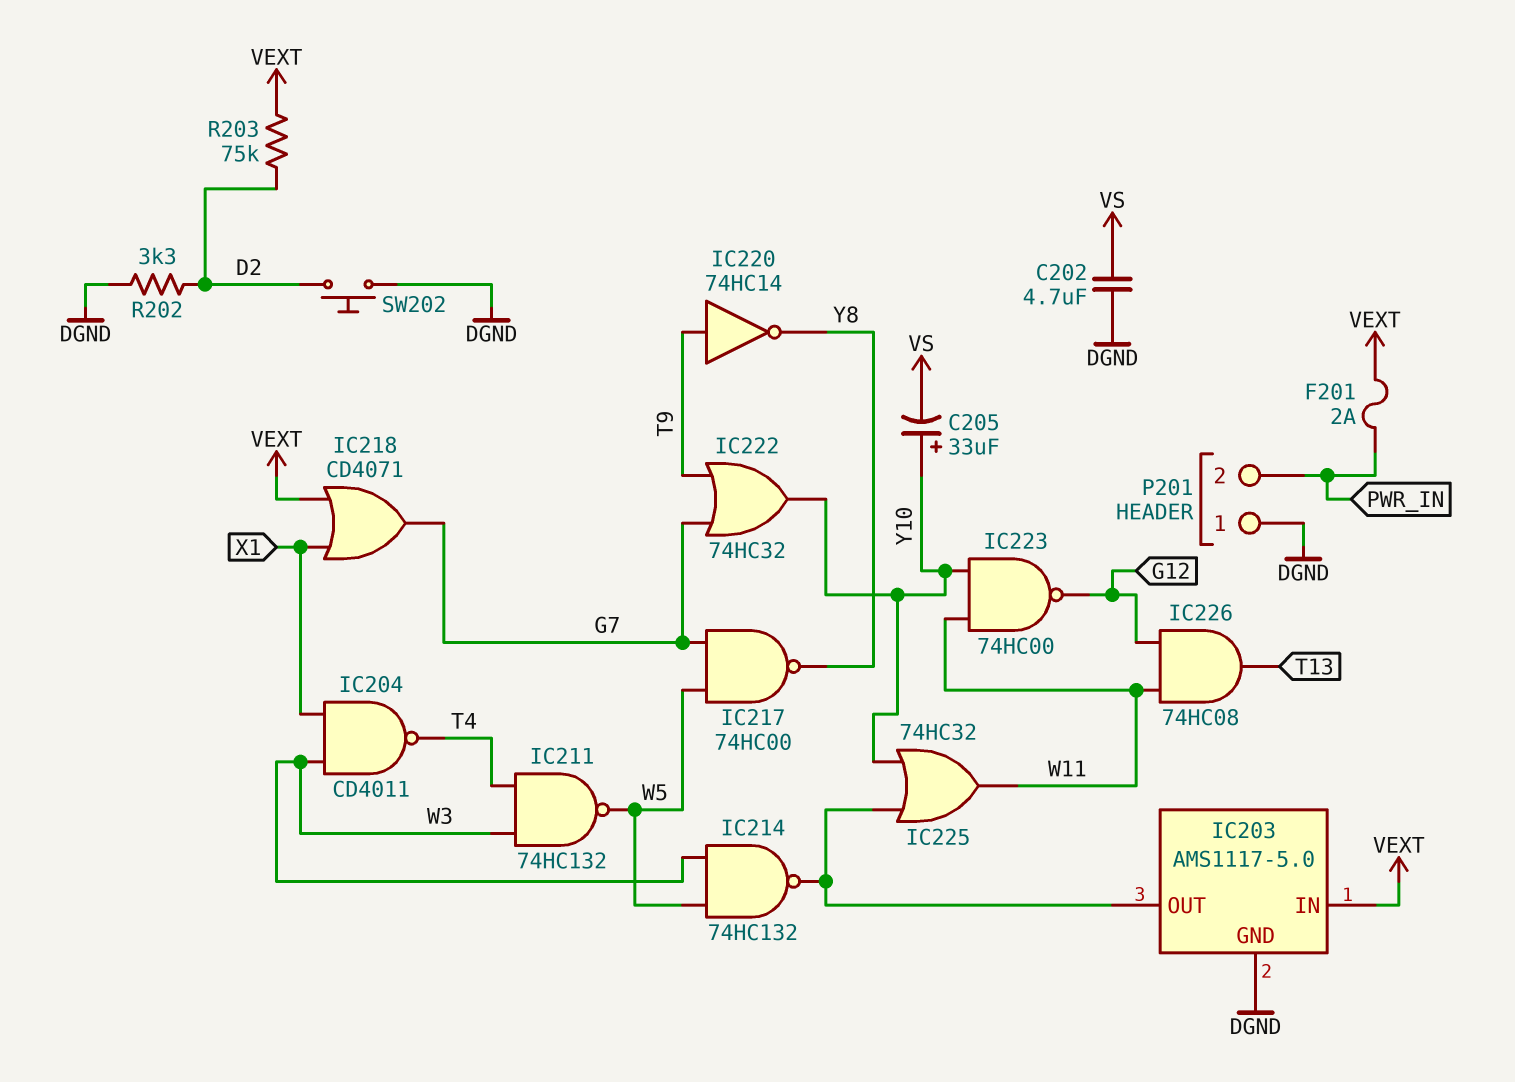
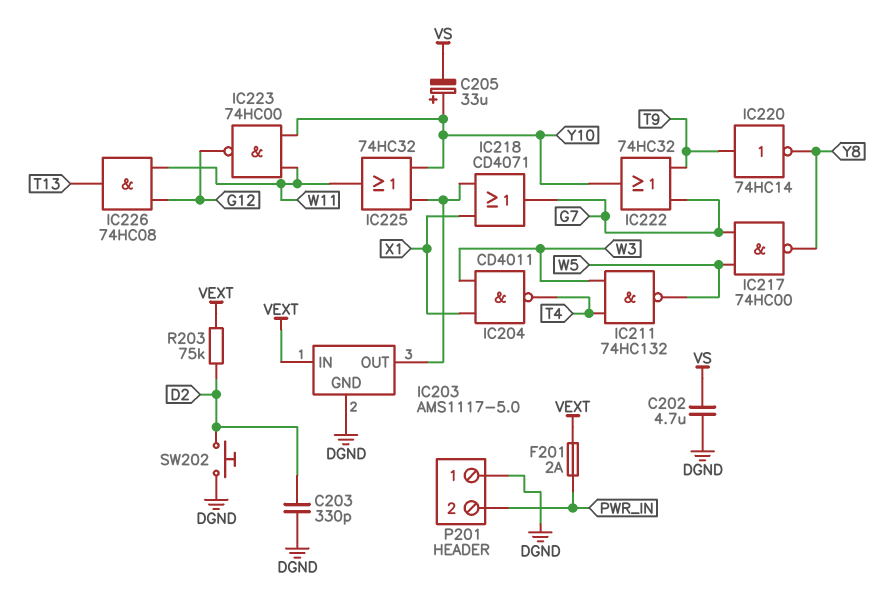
C203: none -> 330pF (D2, DGND)
IC214: NAND 74HC132 (in W3, in W5, out IC203/OUT) -> none
IC218: OR CD4071 (in VEXT, in X1, out G7) -> OR CD4071 (in IC203/OUT, in X1, out G7)
R202: 3.3k (D2, DGND) -> none

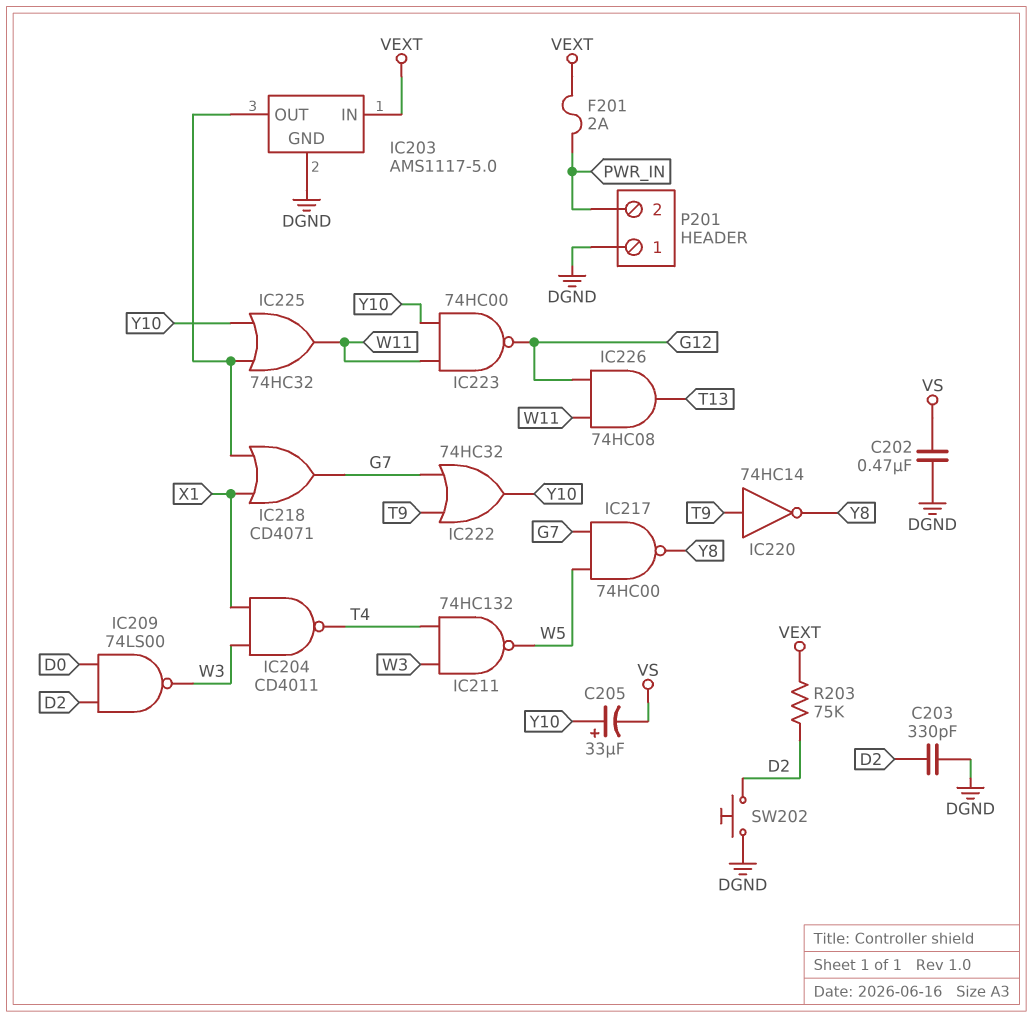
C202: 4.7uF (DGND, VS) -> 470nF (DGND, VS)
IC209: none -> NAND 74LS00 (in D0, in D2, out W3)

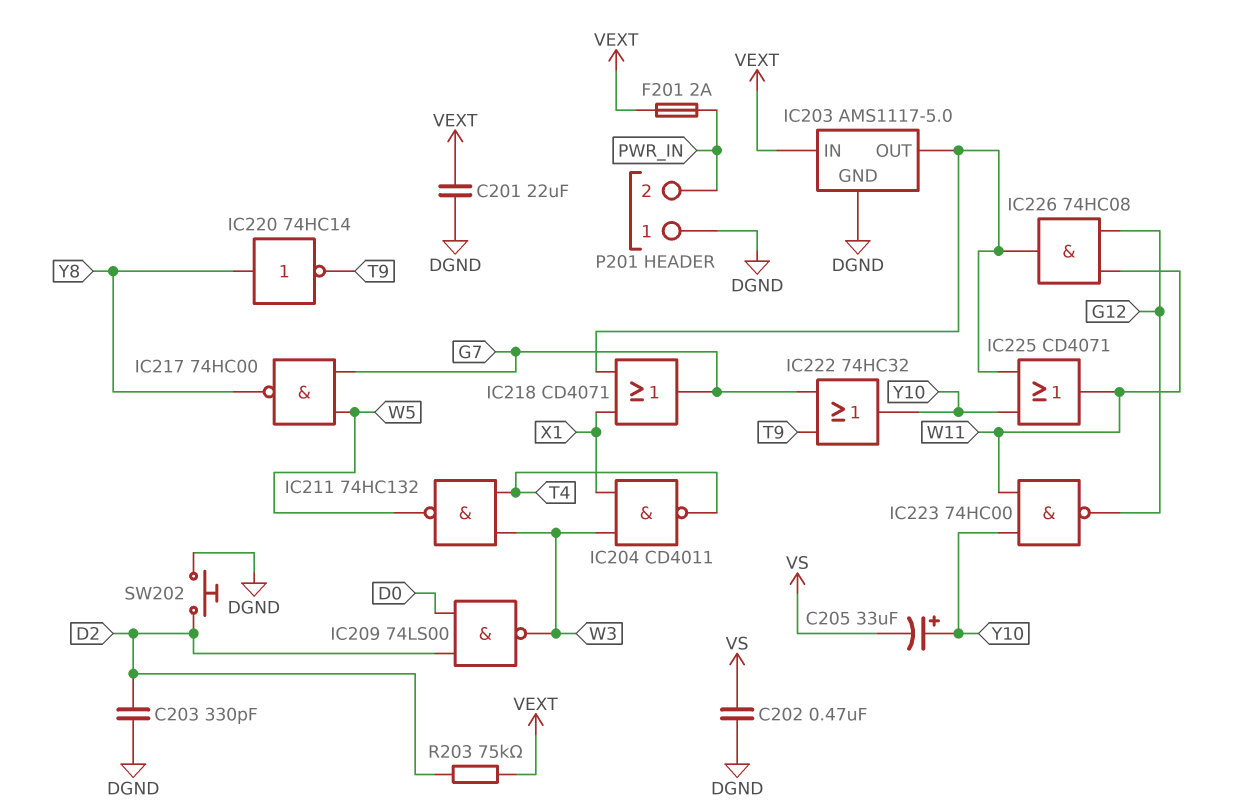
C201: none -> 22uF (DGND, VEXT)
IC220: NOT 74HC14 (in T9, out Y8) -> NOT 74HC14 (in Y8, out T9)
IC225: OR 74HC32 (in IC203/OUT, in Y10, out W11) -> OR CD4071 (in IC203/OUT, in Y10, out W11)
IC226: AND 74HC08 (in G12, in W11, out T13) -> AND 74HC08 (in G12, in W11, out IC203/OUT)

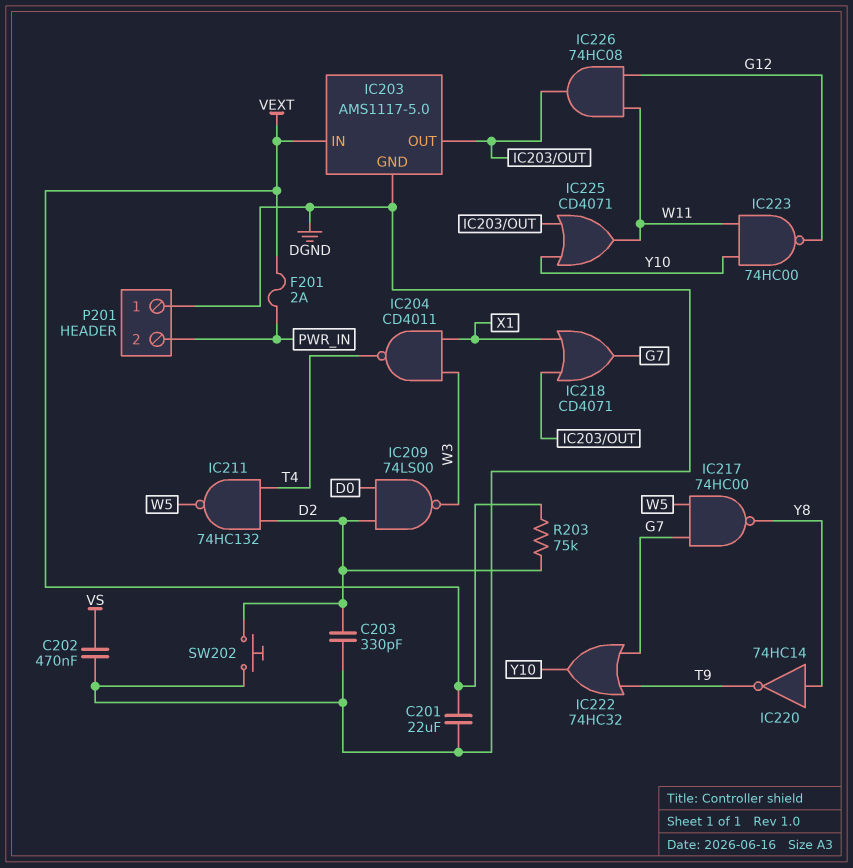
C205: 33uF (plus Y10, minus VS) -> none
IC211: NAND 74HC132 (in T4, in W3, out W5) -> NAND 74HC132 (in D2, in T4, out W5)

